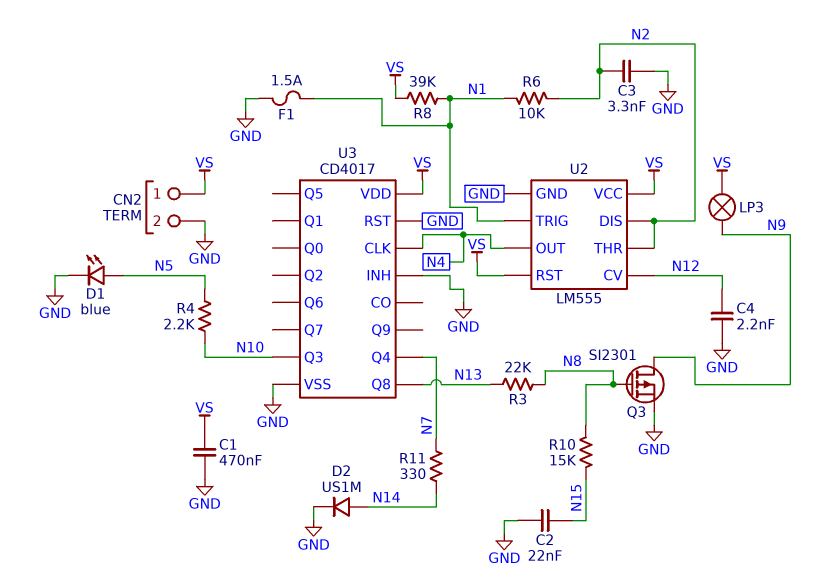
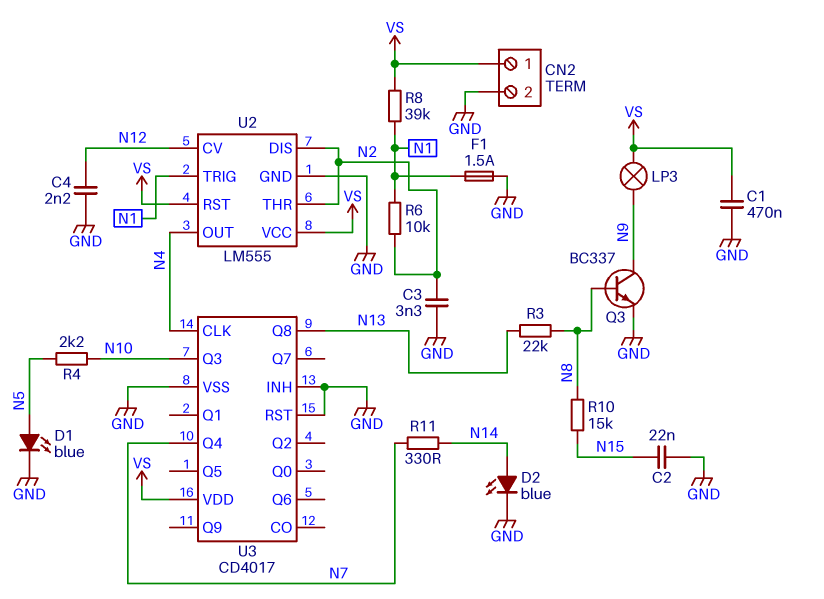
D2: diode US1M (A N14, K GND) -> LED blue (A N14, K GND)
Q3: PMOS SI2301 (G N8, D N9, S GND) -> NPN BC337 (B N8, C N9, E GND)

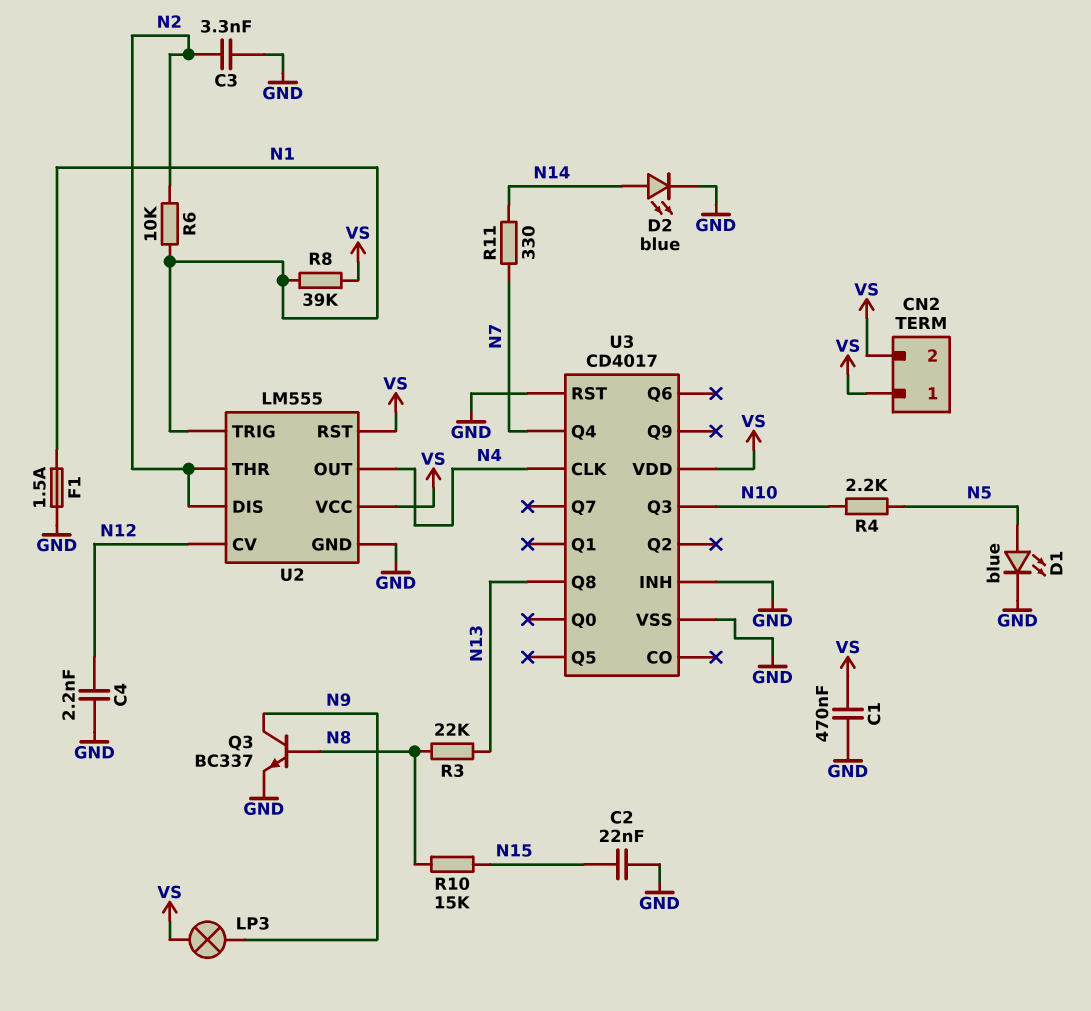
CN2 pin 2: GND -> VS

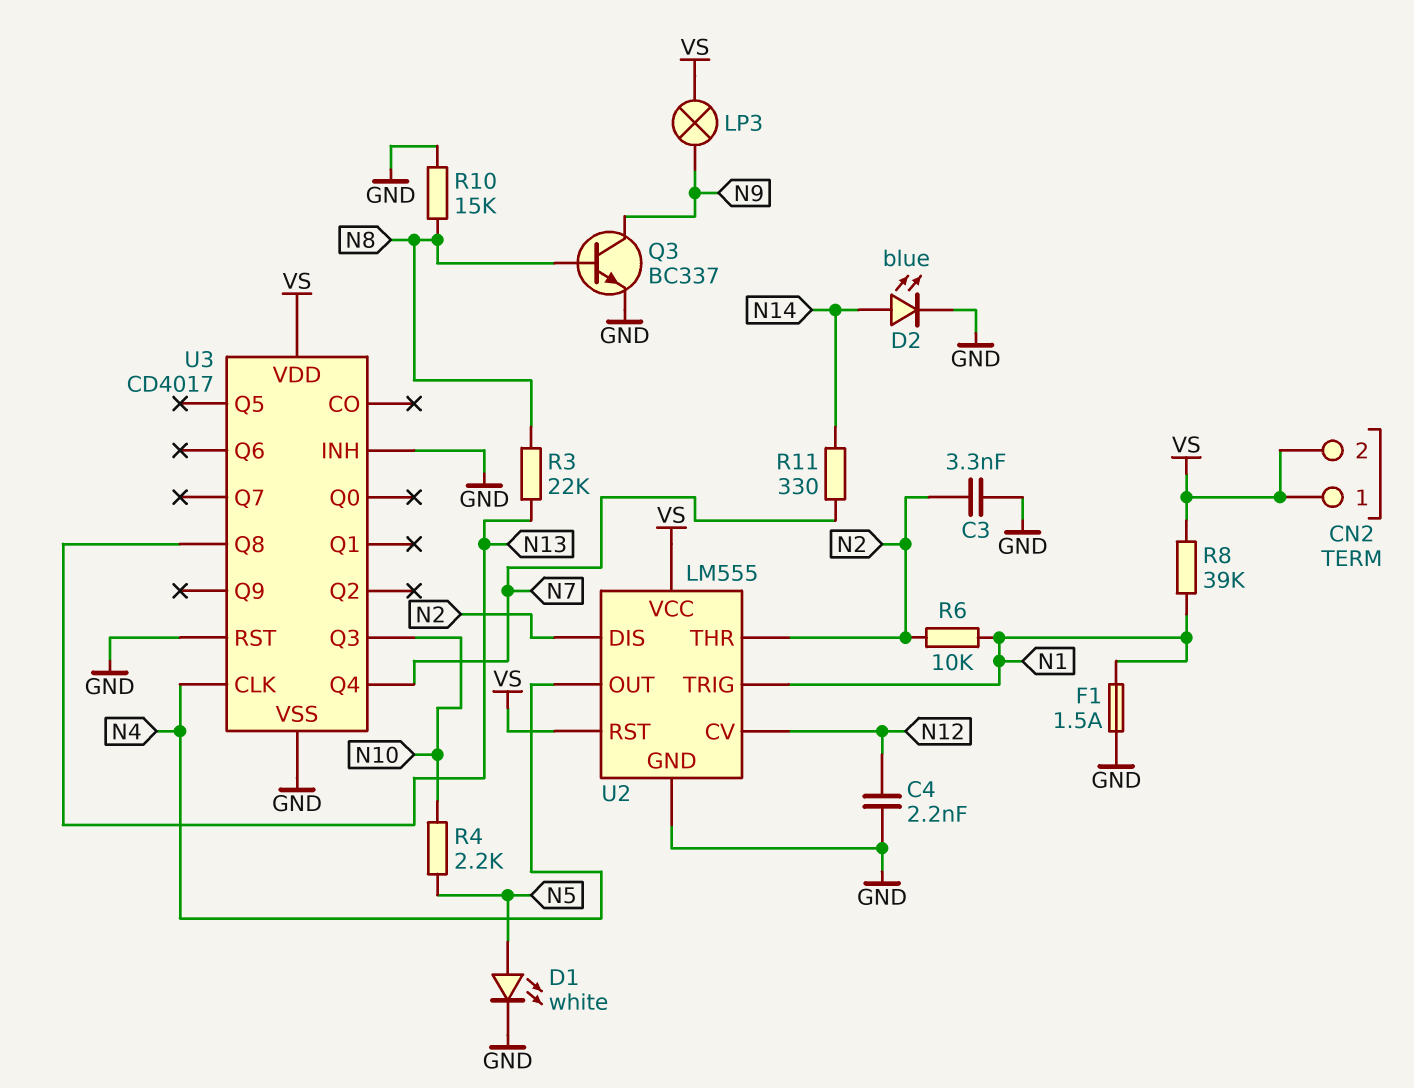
C1: 470nF (GND, VS) -> none
C2: 22nF (GND, N15) -> none
D1: LED blue (A N5, K GND) -> LED white (A N5, K GND)
R10: 15k (N8, N15) -> 15k (GND, N8)

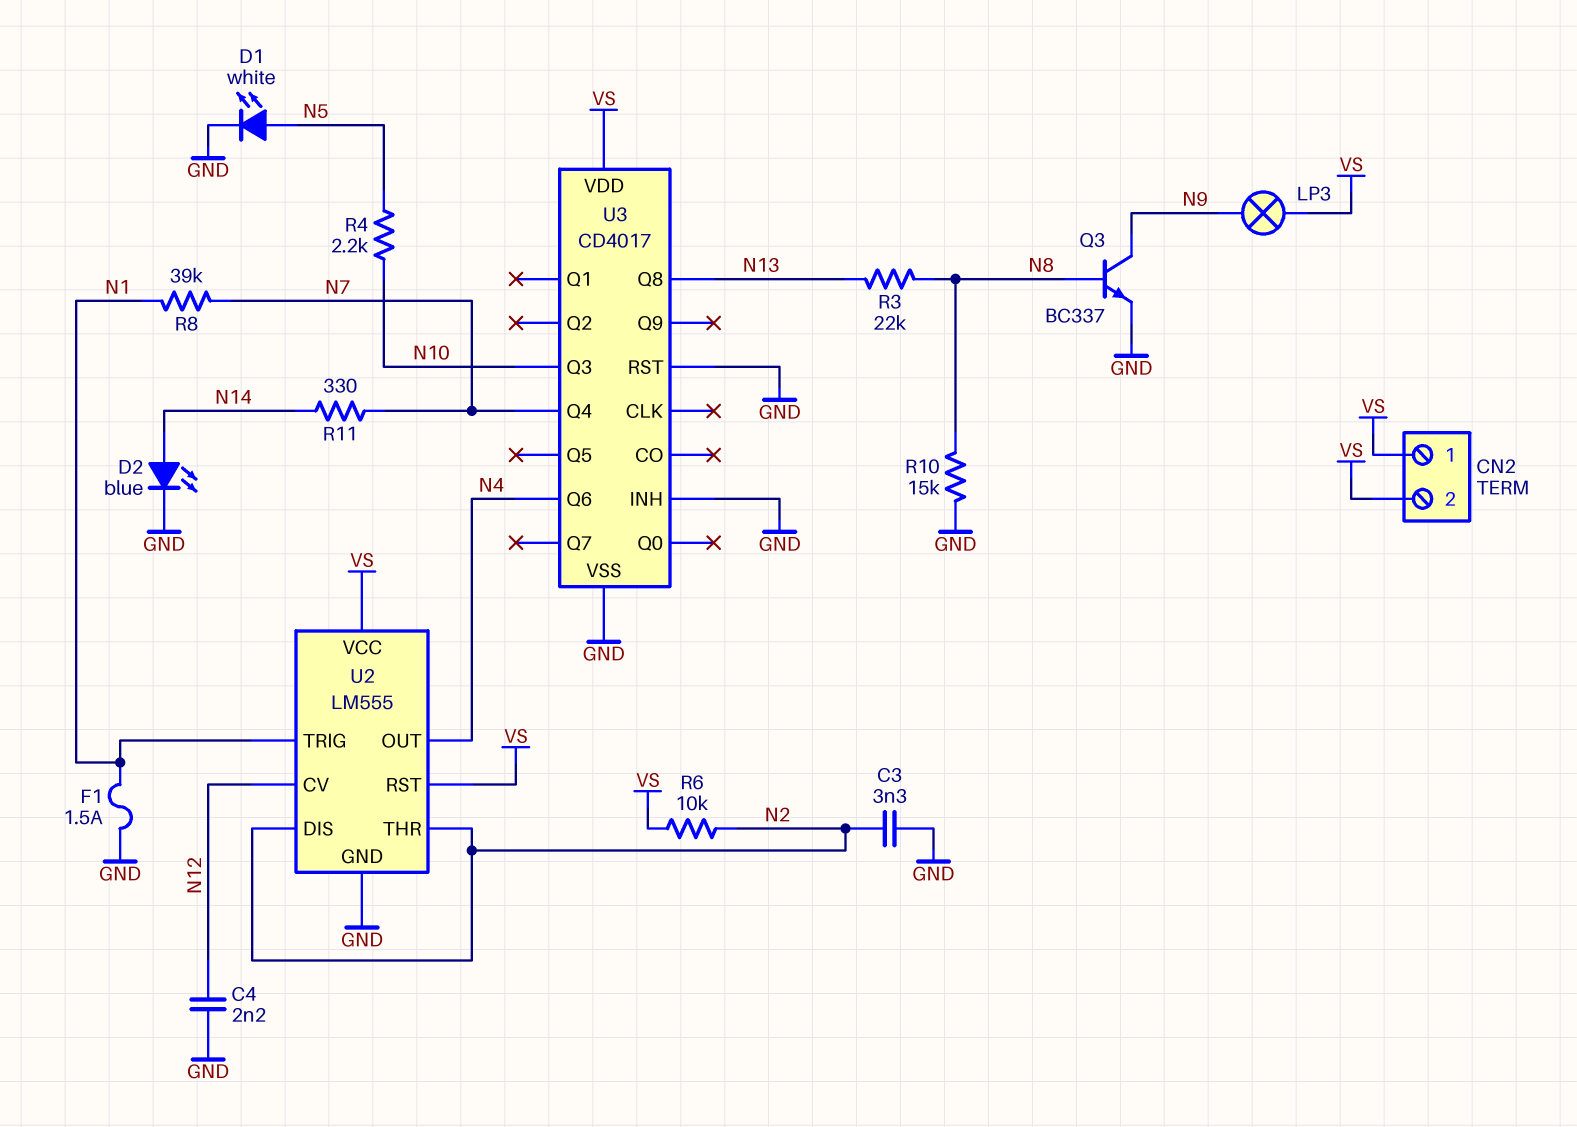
R6: 10k (N1, N2) -> 10k (N2, VS)
R8: 39k (N1, VS) -> 39k (N1, N7)
U3 pin CLK: N4 -> none
U3 pin Q6: none -> N4

